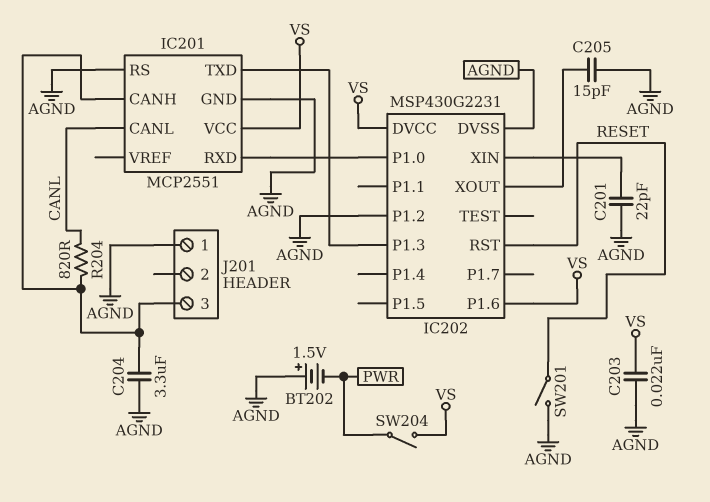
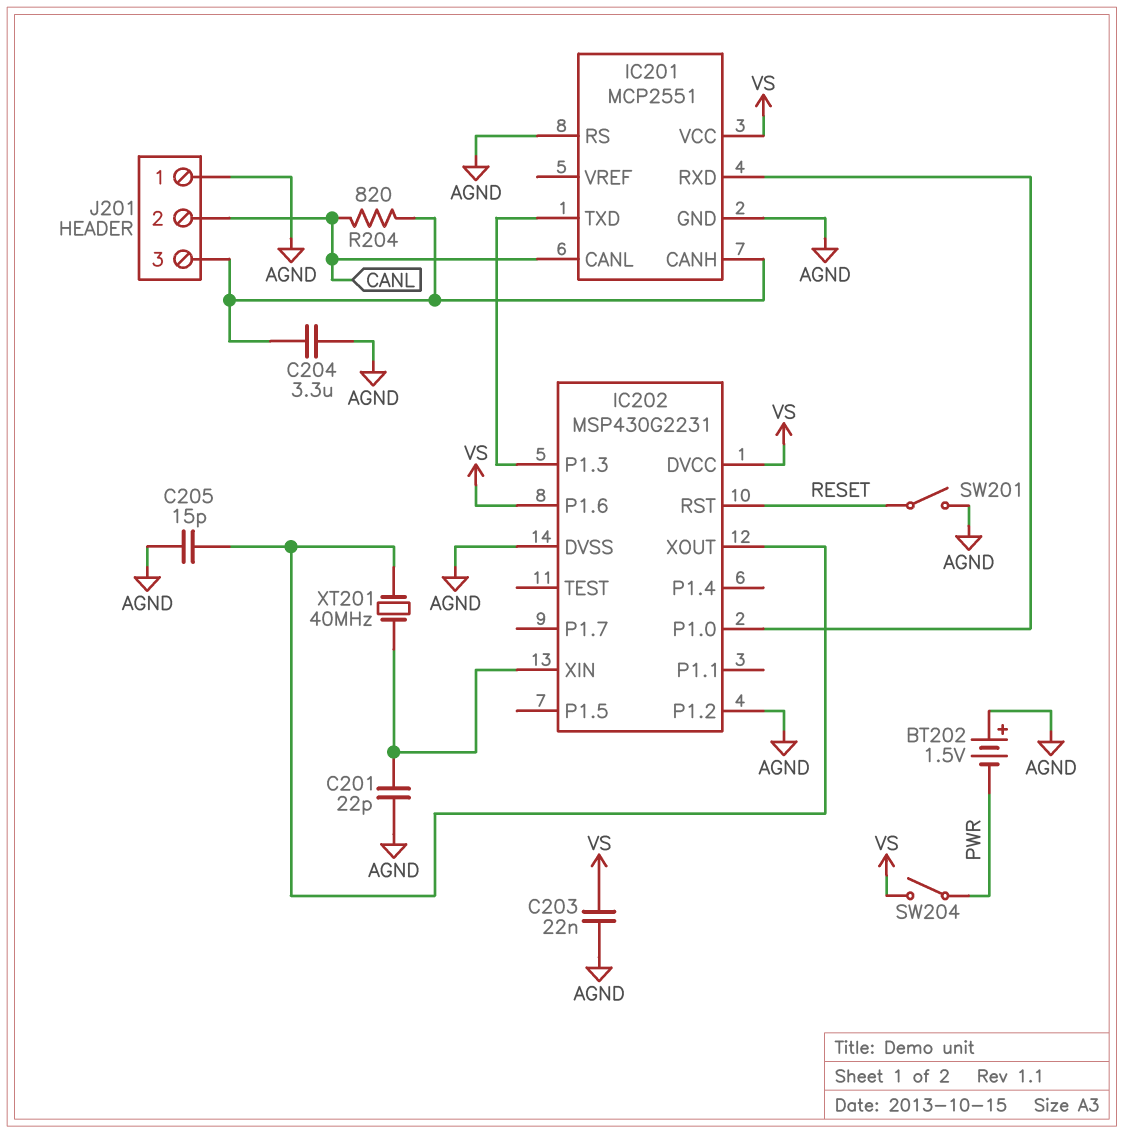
J201 pin 2: none -> CANL
XT201: none -> 40MHz (IC202/XIN, IC202/XOUT)

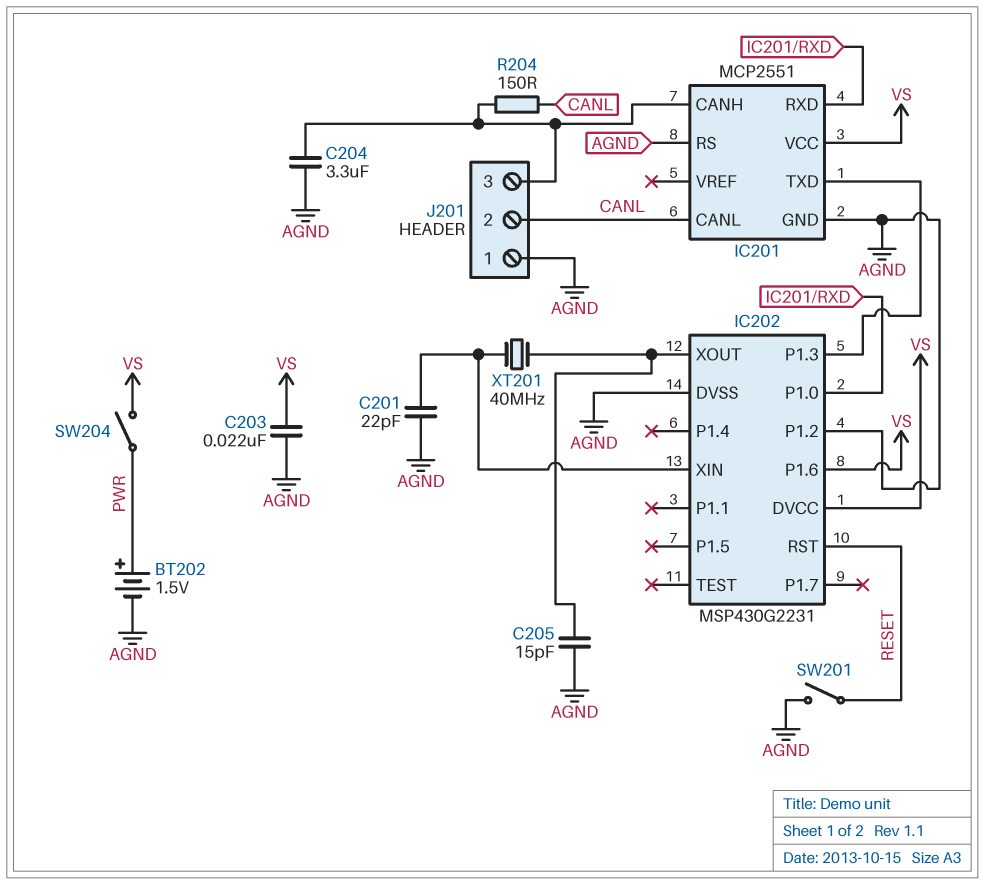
BT202: 1.5V (plus AGND, minus PWR) -> 1.5V (plus PWR, minus AGND)
R204: 820 (CANL, IC201/CANH) -> 150 (CANL, IC201/CANH)

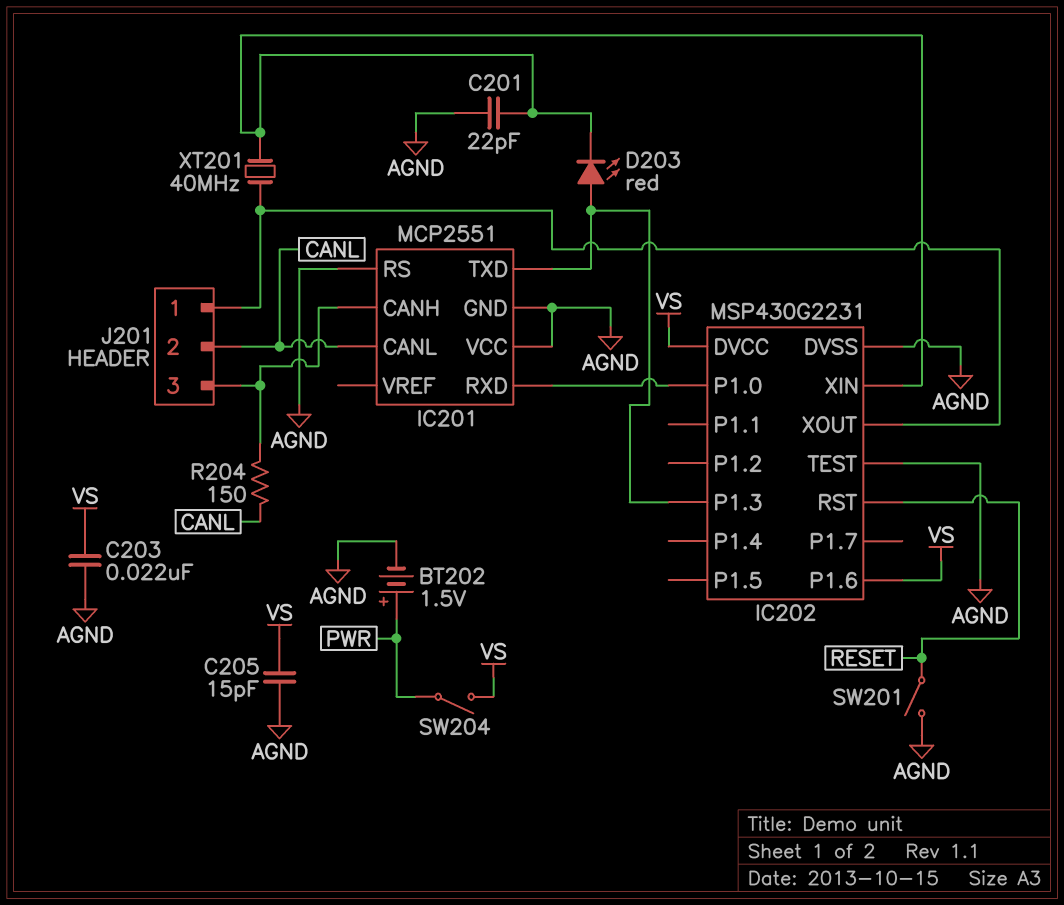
C204: 3.3uF (AGND, IC201/CANH) -> none
C205: 15pF (AGND, IC202/XOUT) -> 15pF (AGND, VS)
D203: none -> LED red (A IC201/TXD, K IC202/XIN)
IC201 pin VCC: VS -> AGND
IC202 pin P1.2: AGND -> none
IC202 pin TEST: none -> AGND
J201 pin 1: AGND -> IC202/XOUT

